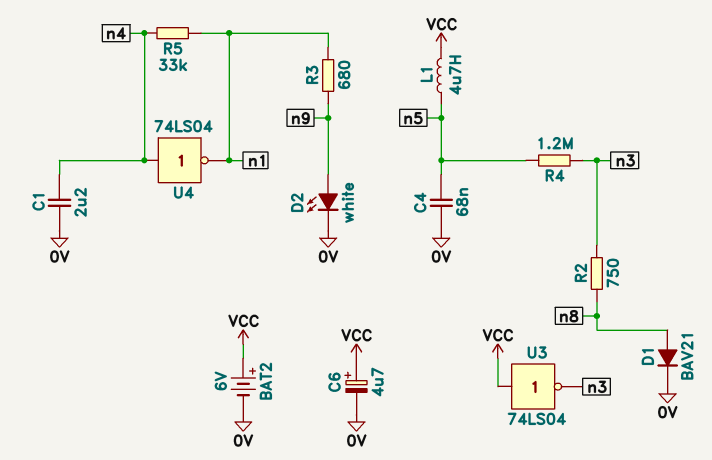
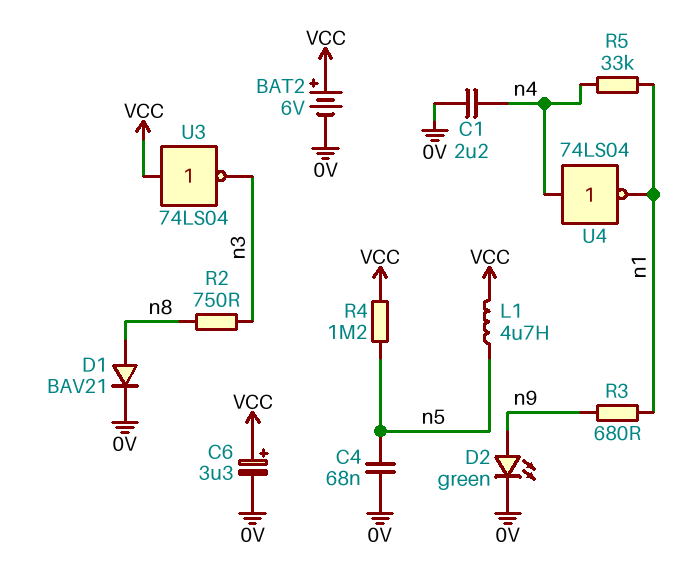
C6: 4.7uF (plus VCC, minus 0V) -> 3.3uF (plus VCC, minus 0V)
D2: LED white (A n9, K 0V) -> LED green (A n9, K 0V)
R4: 1.2M (n3, n5) -> 1.2M (VCC, n5)

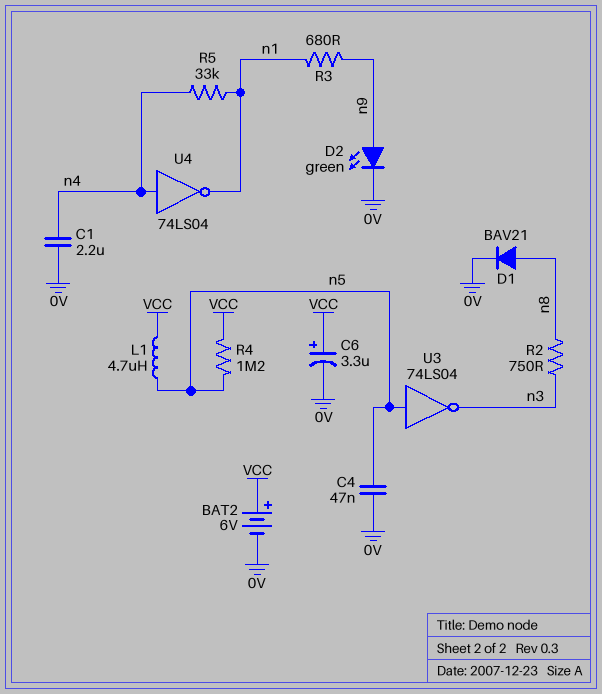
C4: 68nF (0V, n5) -> 47nF (0V, n5)
U3: NOT 74LS04 (in VCC, out n3) -> NOT 74LS04 (in n5, out n3)

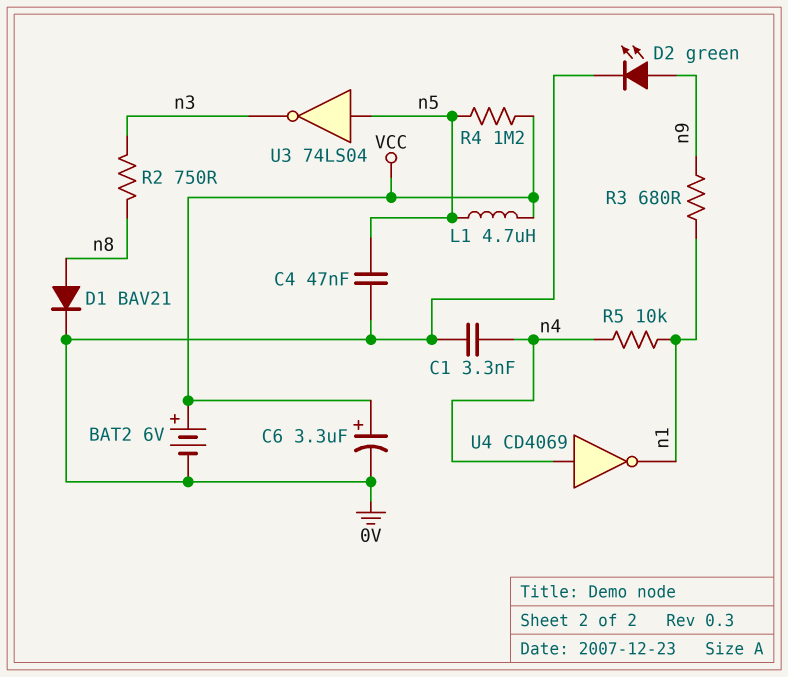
C1: 2.2uF (0V, n4) -> 3.3nF (0V, n4)
R5: 33k (n1, n4) -> 10k (n1, n4)
U4: NOT 74LS04 (in n4, out n1) -> NOT CD4069 (in n4, out n1)

